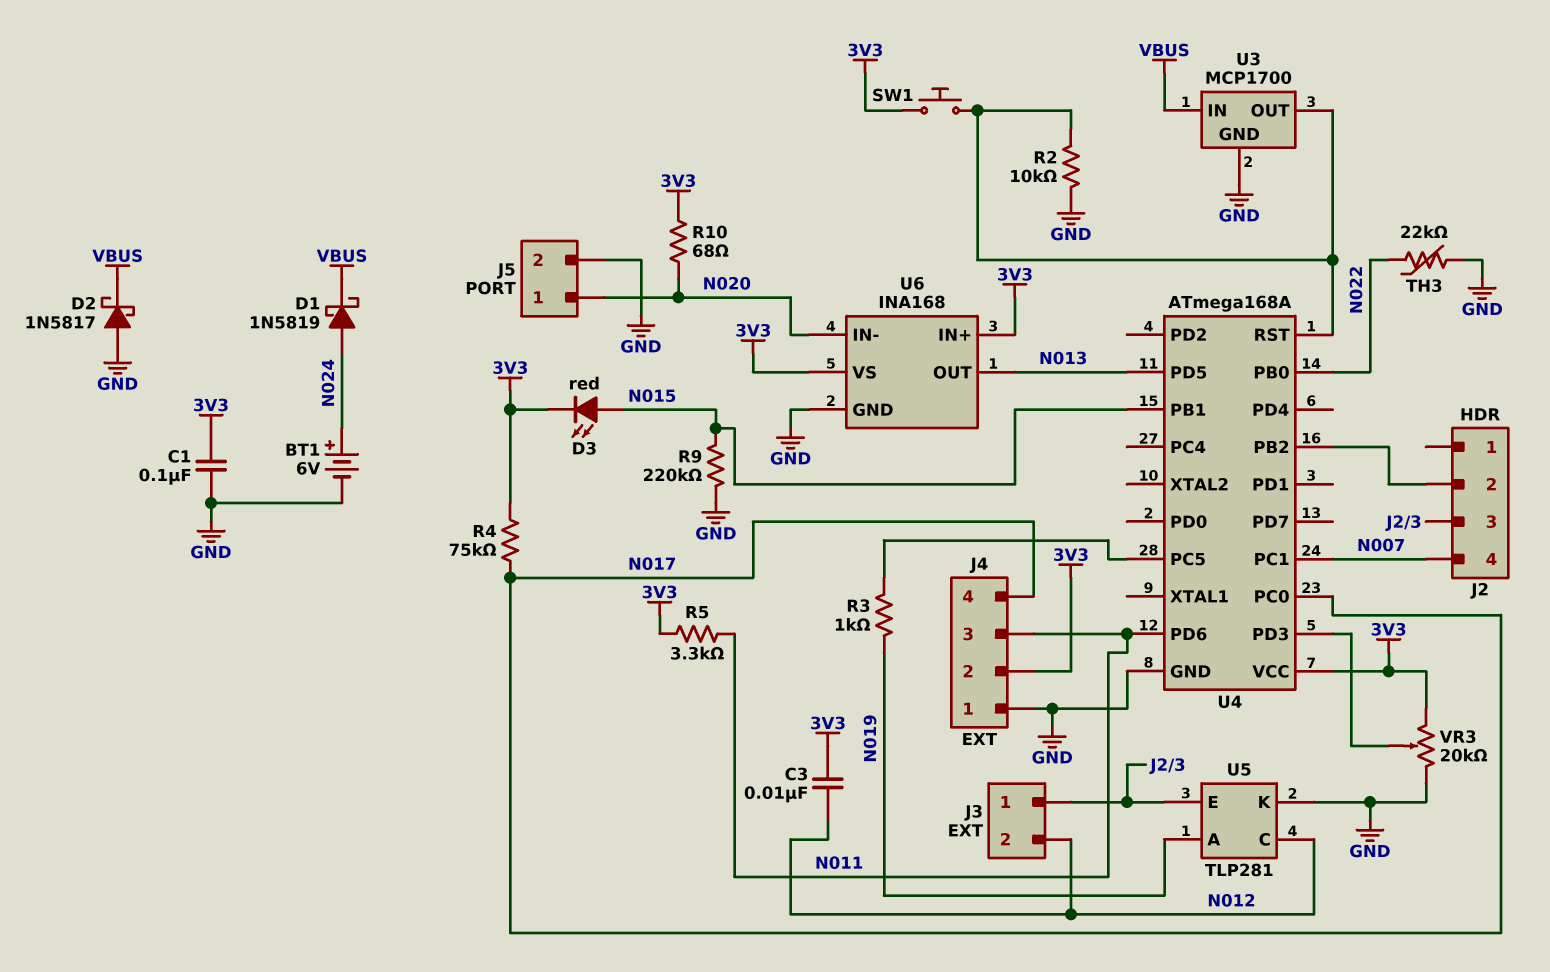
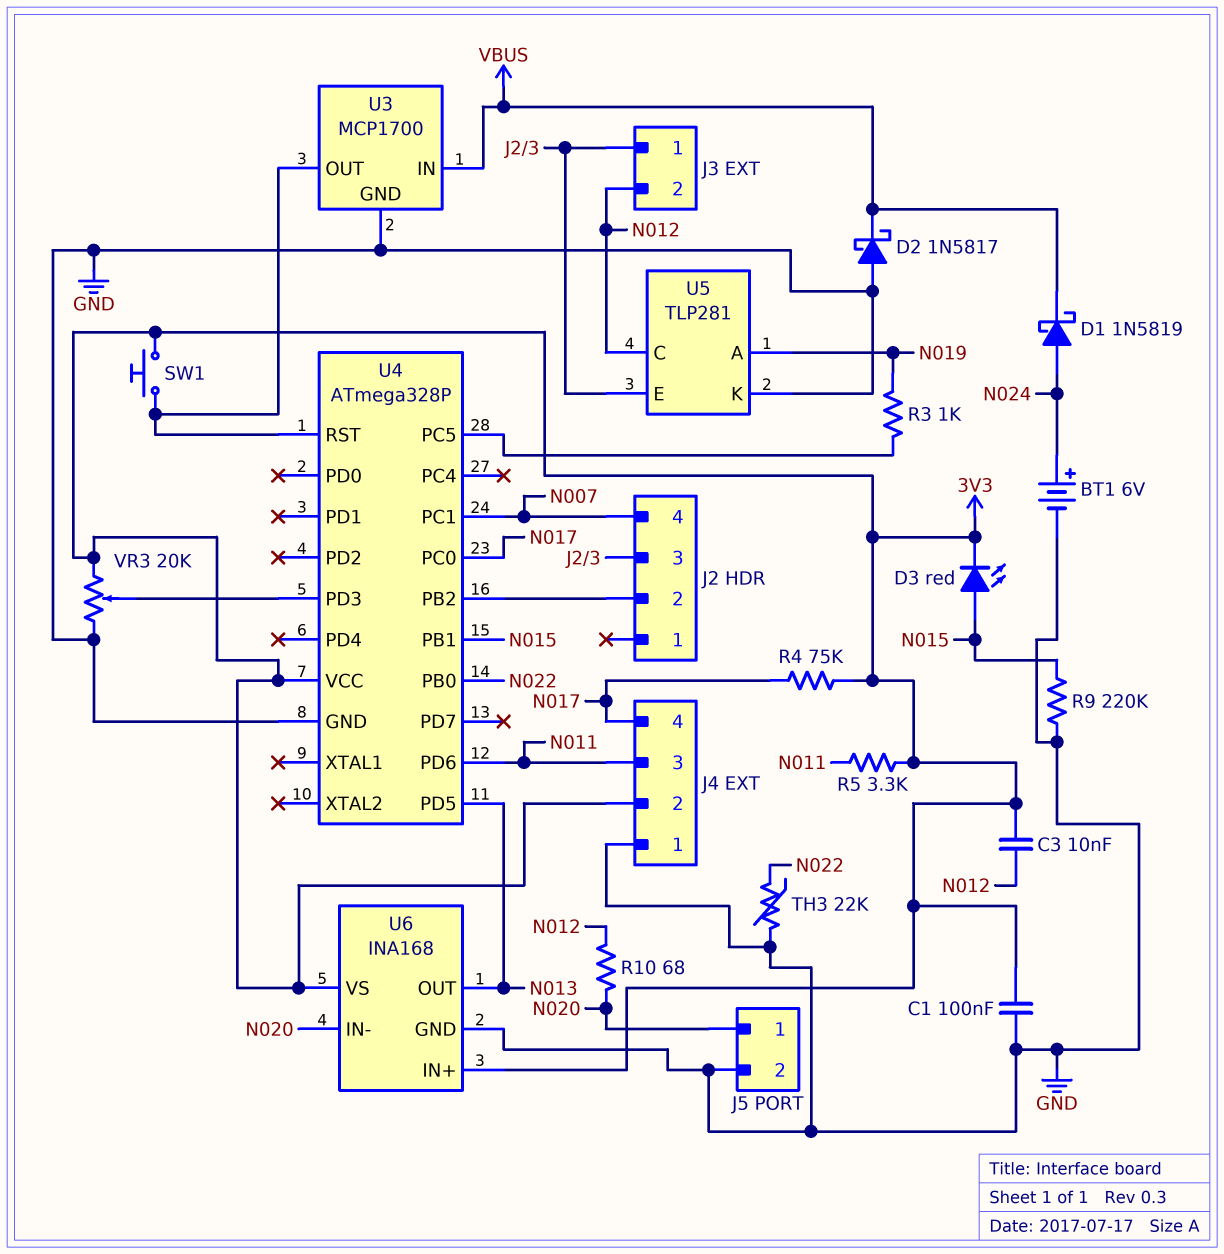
R2: 10k (GND, U3/OUT) -> none
R10: 68 (3V3, N020) -> 68 (N012, N020)
U4: ATmega168A -> ATmega328P

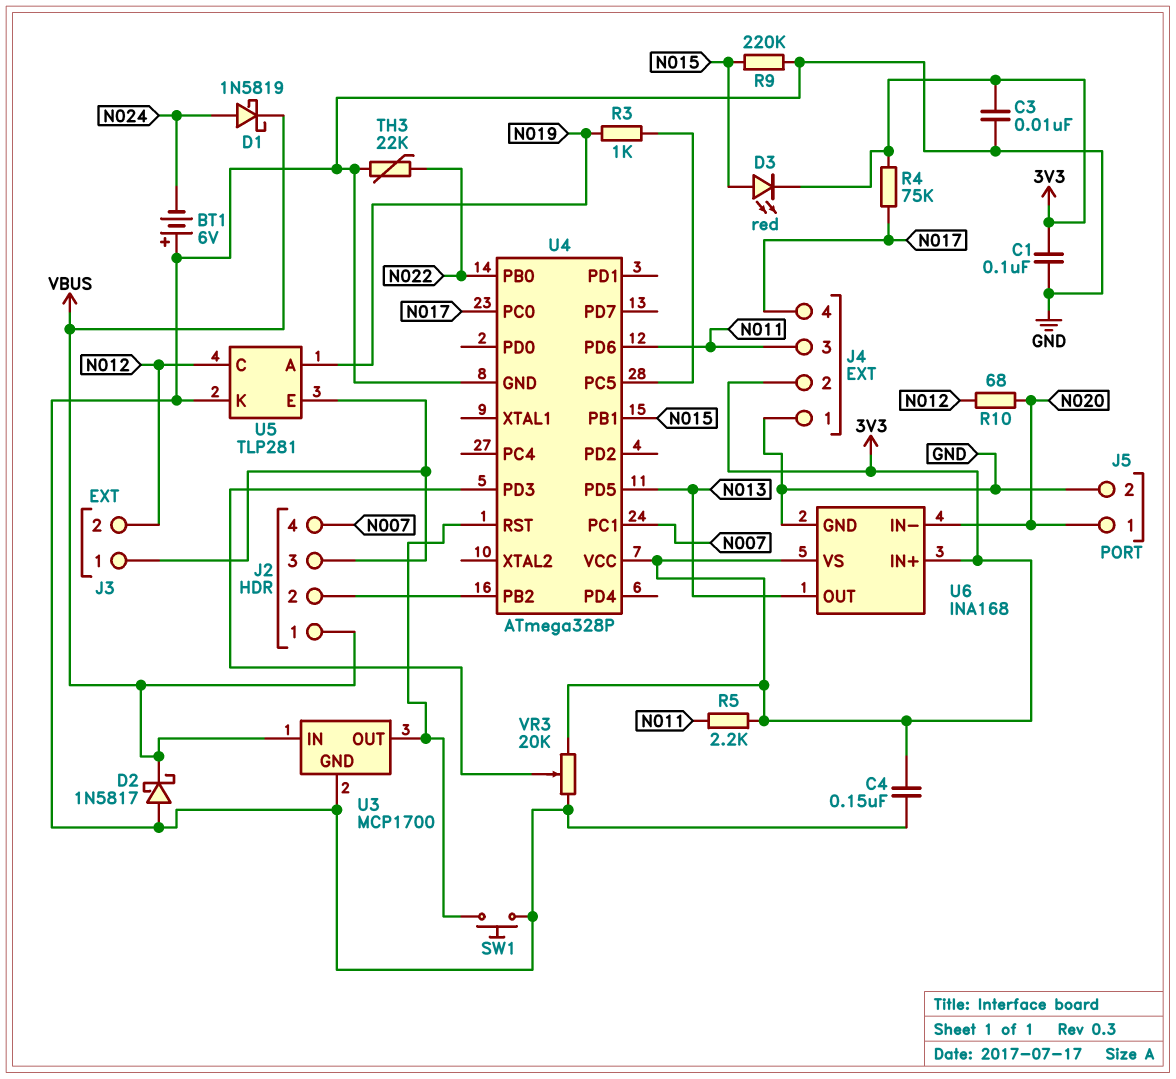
BT1: 6V (plus N024, minus GND) -> 6V (plus GND, minus N024)
C3: 10nF (3V3, N012) -> 10nF (3V3, GND)
C4: none -> 150nF (3V3, GND)
J2 pin 1: none -> VBUS
R5: 3.3k (3V3, N011) -> 2.2k (3V3, N011)
SW1: button (3V3, U3/OUT) -> button (GND, U3/OUT)

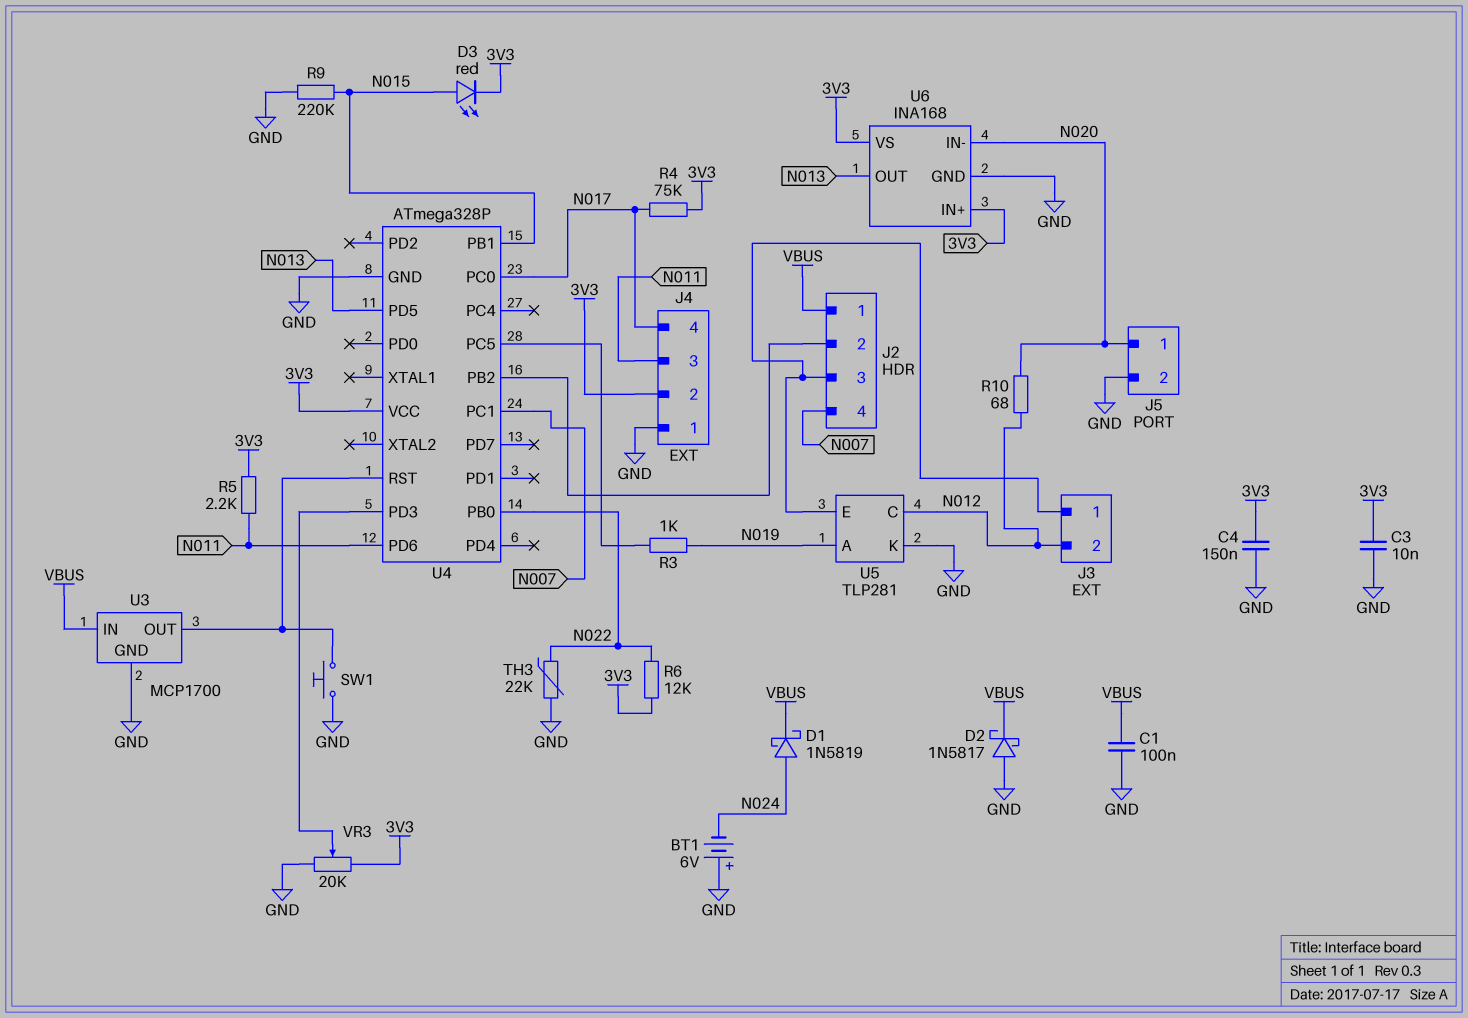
C1: 100nF (3V3, GND) -> 100nF (GND, VBUS)
R6: none -> 12k (3V3, N022)

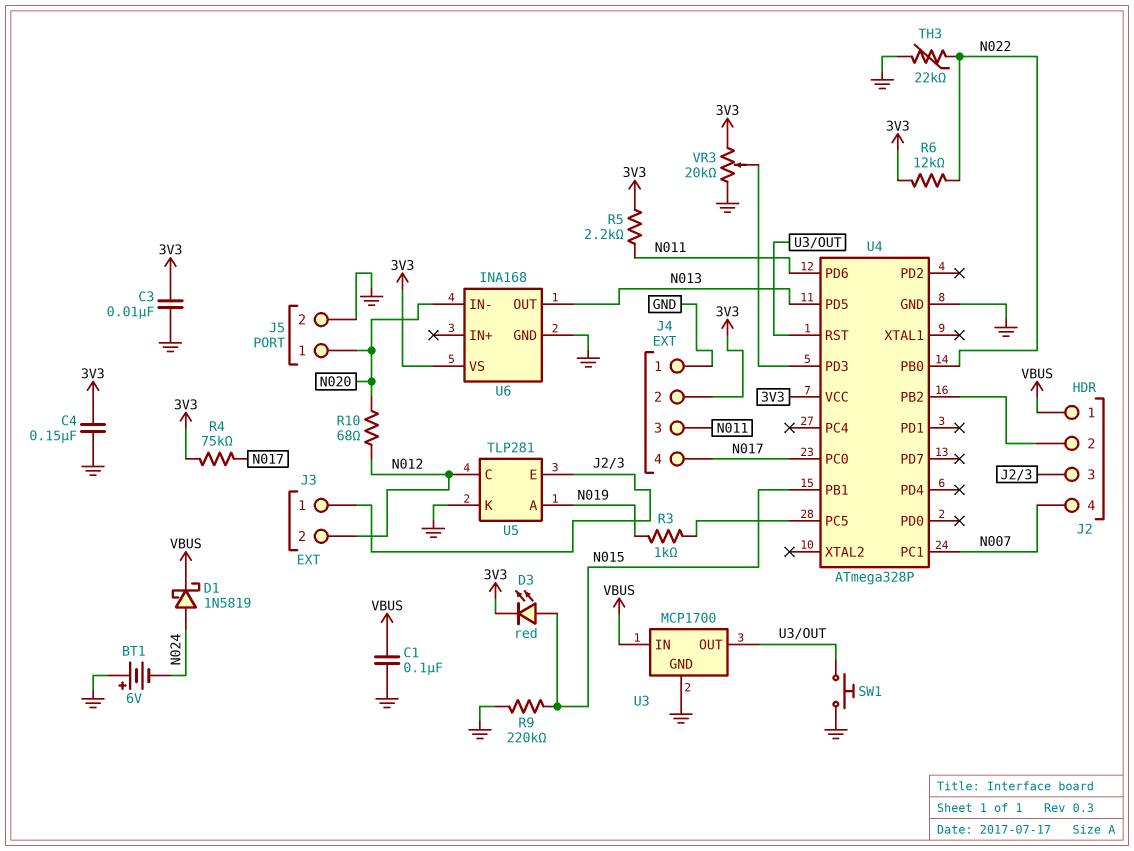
D2: schottky 1N5817 (A GND, K VBUS) -> none
U6 pin IN+: 3V3 -> none

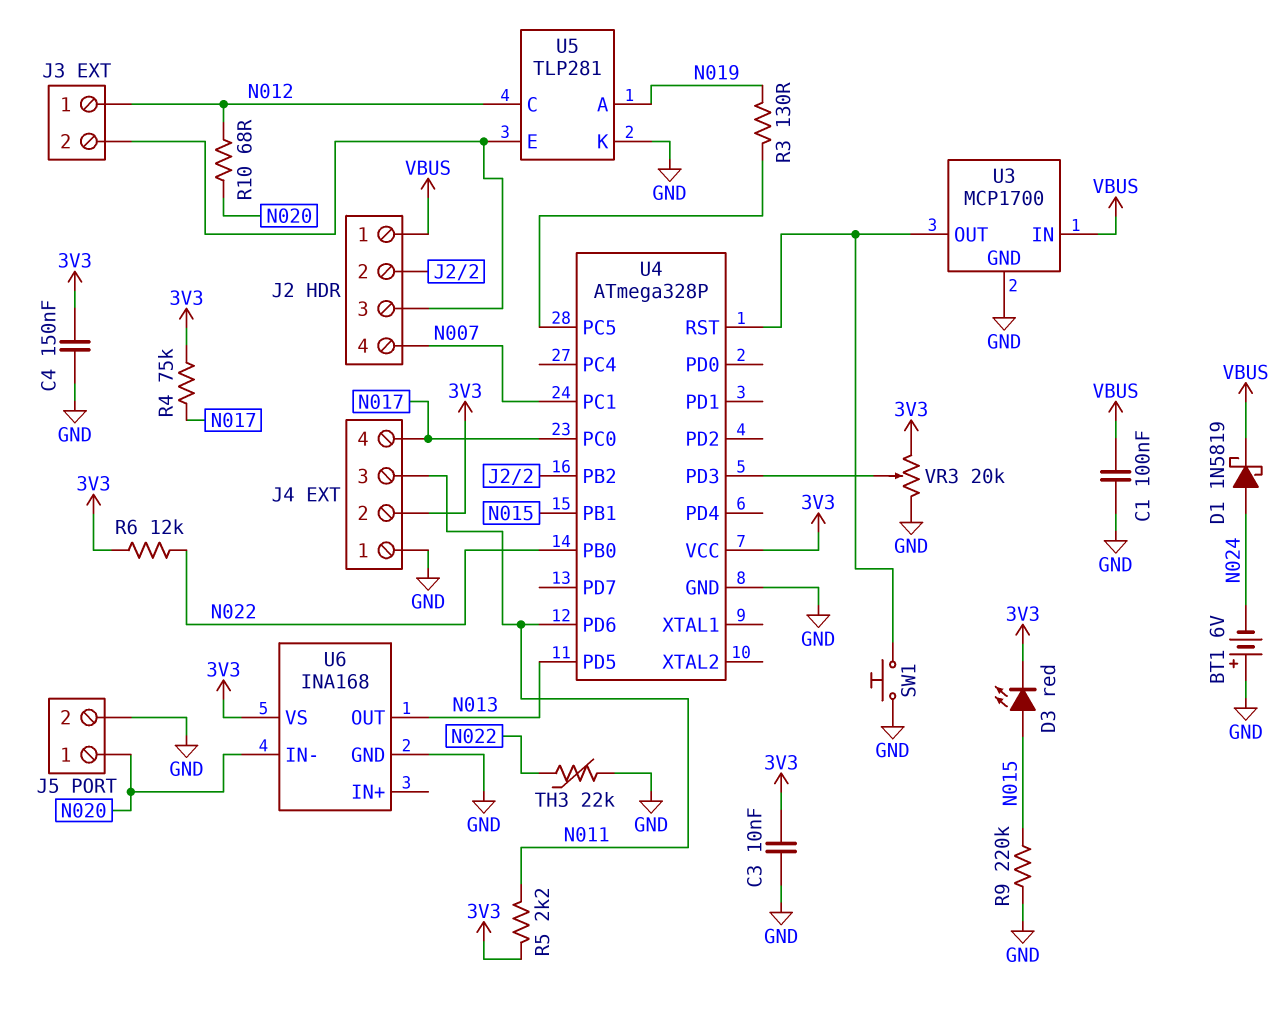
J3 pin 1: J2/3 -> N012
J3 pin 2: N012 -> J2/3
R3: 1k (N019, U4/PC5) -> 130 (N019, U4/PC5)

